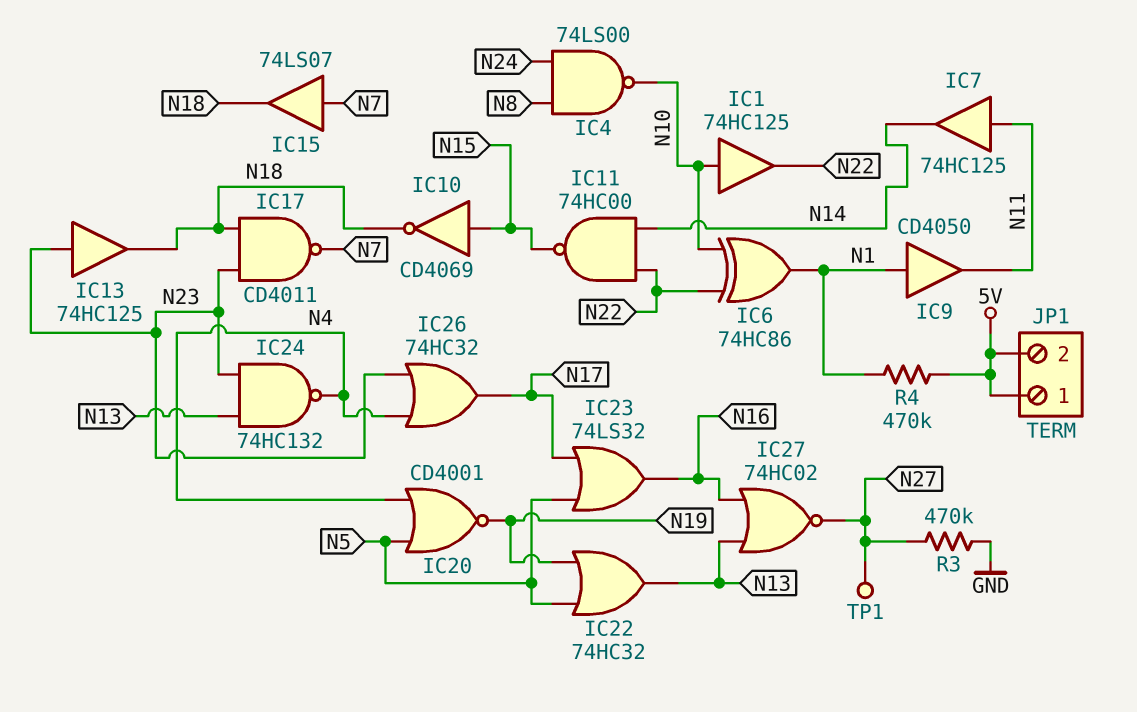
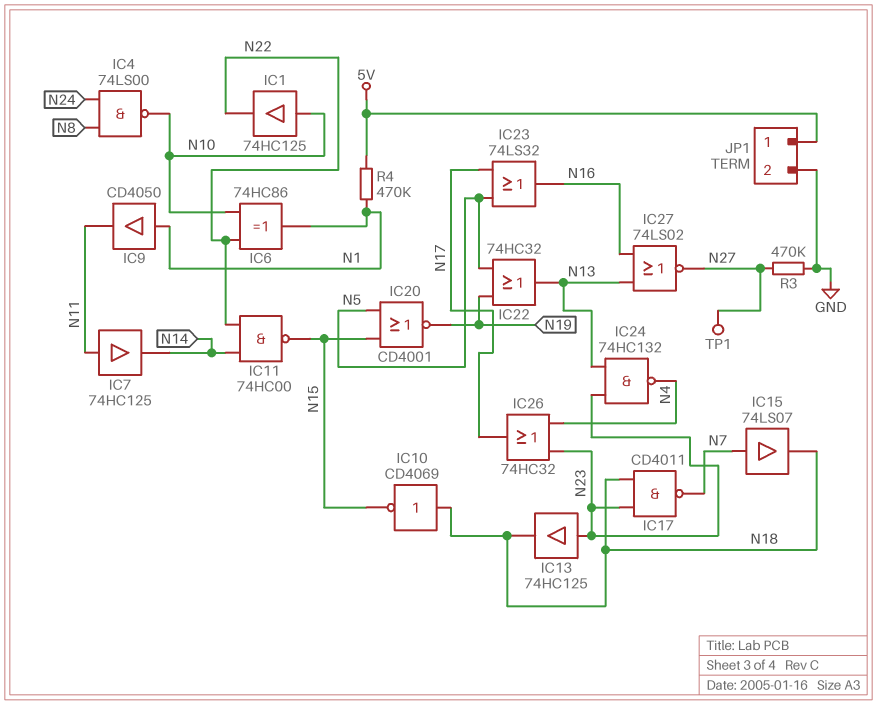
IC10: NOT CD4069 (in N15, out N18) -> NOT CD4069 (in N18, out N15)
IC20: NOR CD4001 (in N4, in N5, out N19) -> NOR CD4001 (in N5, in N15, out N19)
IC27: NOR 74HC02 (in N13, in N16, out N27) -> NOR 74LS02 (in N13, in N16, out N27)
JP1 pin 2: 5V -> GND

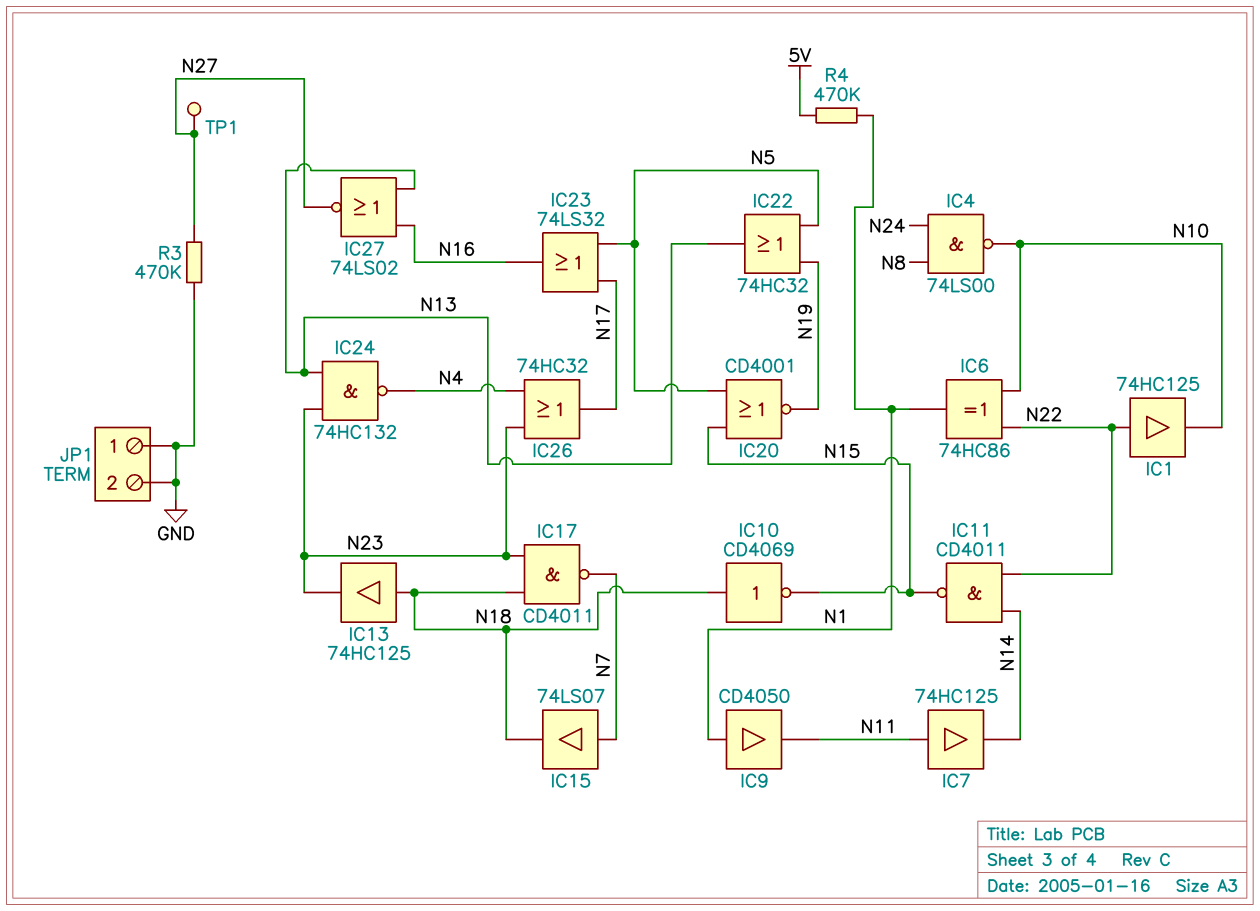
IC1: buffer 74HC125 (in N10, out N22) -> buffer 74HC125 (in N22, out N10)
IC11: NAND 74HC00 (in N14, in N22, out N15) -> NAND CD4011 (in N14, in N22, out N15)
IC13: buffer 74HC125 (in N23, out N18) -> buffer 74HC125 (in N18, out N23)
JP1 pin 1: 5V -> GND

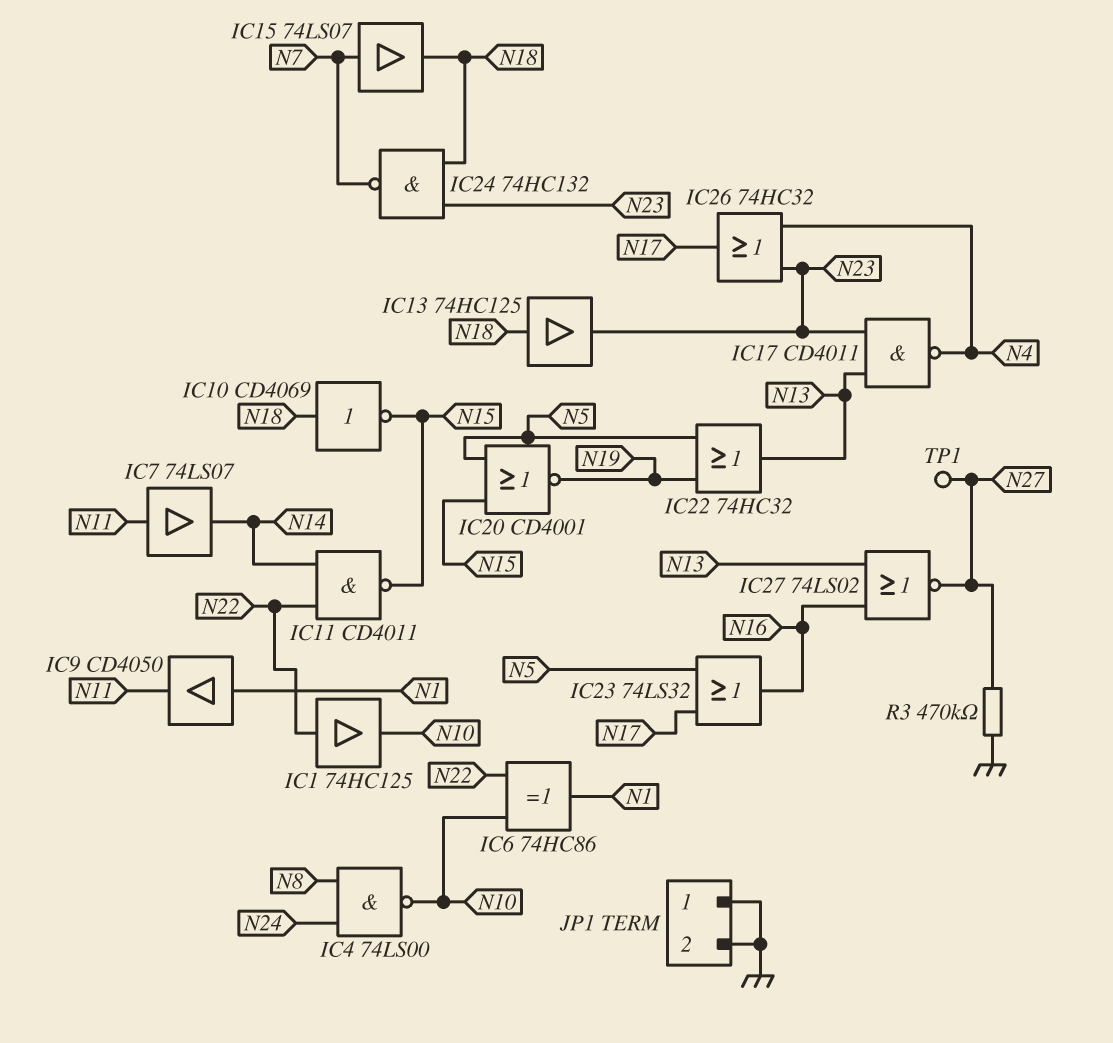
IC7: buffer 74HC125 (in N11, out N14) -> buffer 74LS07 (in N11, out N14)
IC17: NAND CD4011 (in N18, in N23, out N7) -> NAND CD4011 (in N13, in N23, out N4)
IC24: NAND 74HC132 (in N13, in N23, out N4) -> NAND 74HC132 (in N18, in N23, out N7)
R4: 470k (5V, N1) -> none

